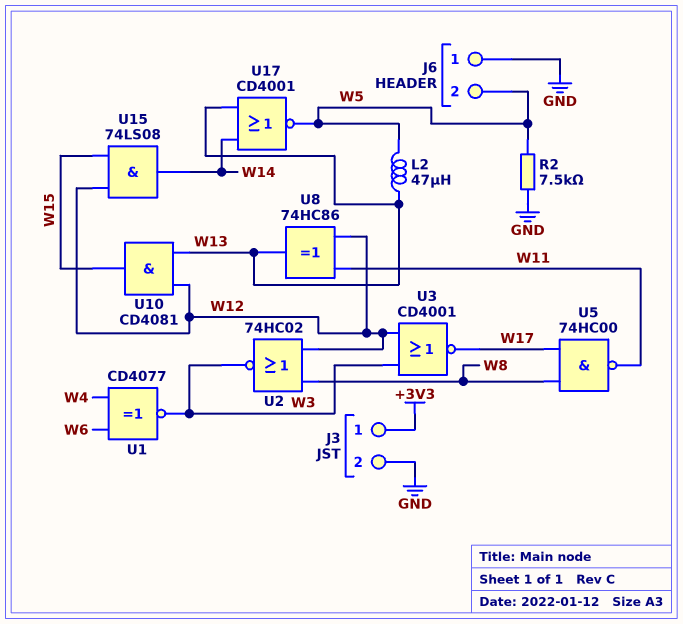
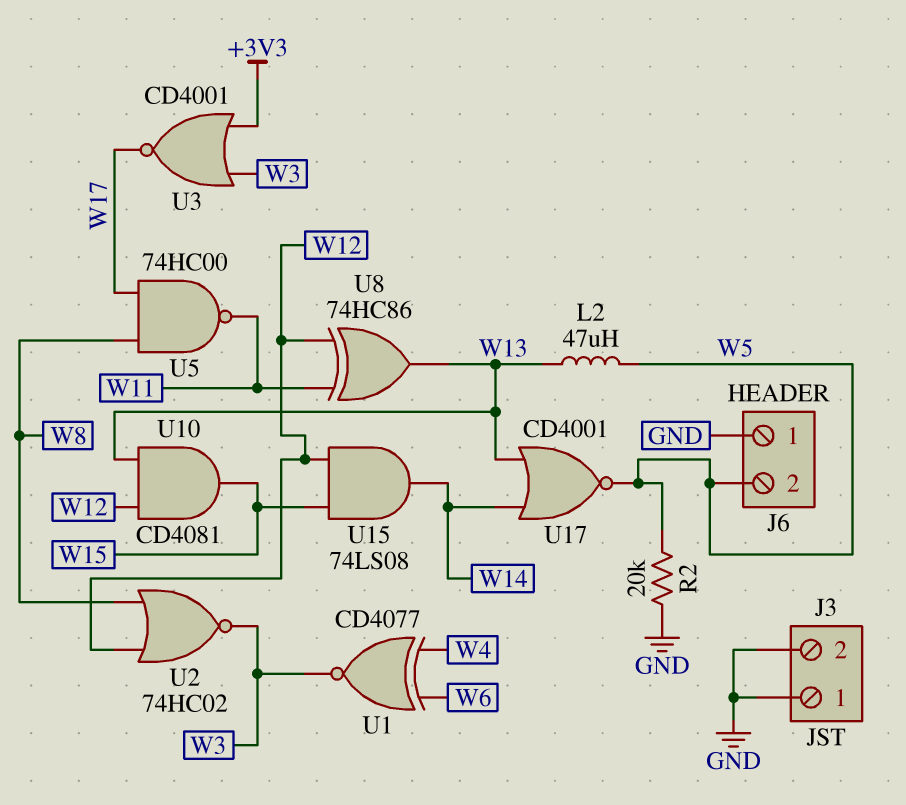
J3 pin 1: +3V3 -> GND
R2: 7.5k (GND, W5) -> 20k (GND, W5)
U3: NOR CD4001 (in W3, in W12, out W17) -> NOR CD4001 (in +3V3, in W3, out W17)

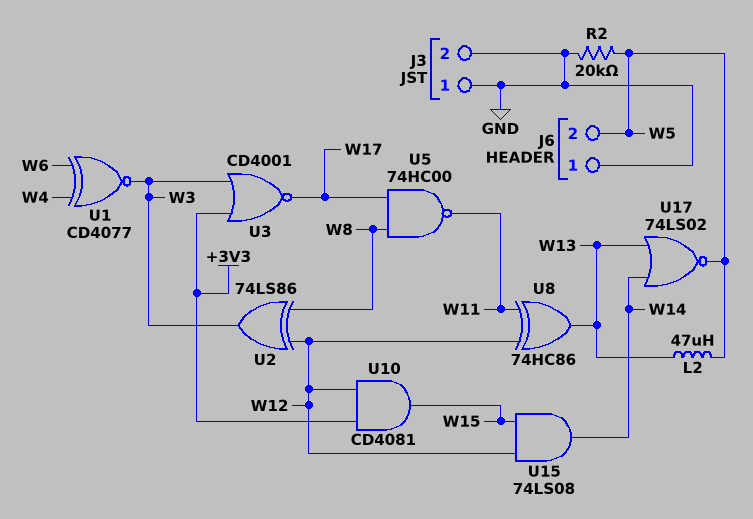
U2: NOR 74HC02 (in W8, in W12, out W3) -> XOR 74LS86 (in W8, in W12, out W3)
U10: AND CD4081 (in W12, in W13, out W15) -> AND CD4081 (in +3V3, in W12, out W15)
U17: NOR CD4001 (in W13, in W14, out W5) -> NOR 74LS02 (in W13, in W14, out W5)

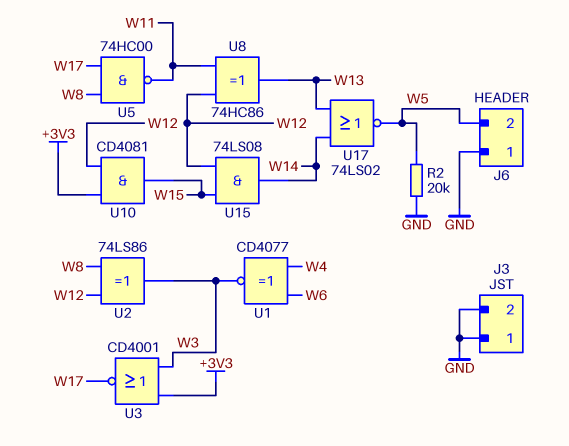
L2: 47uH (W5, W13) -> none

